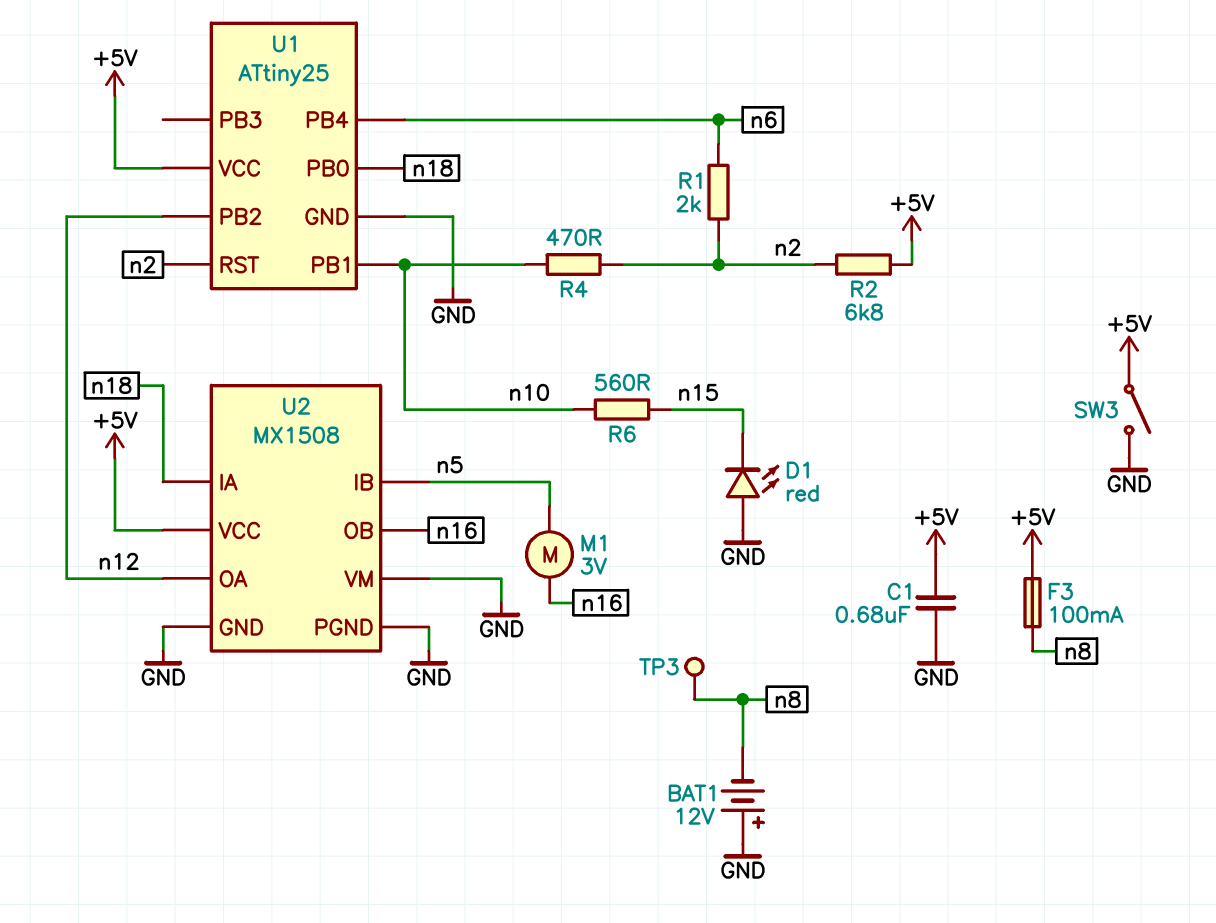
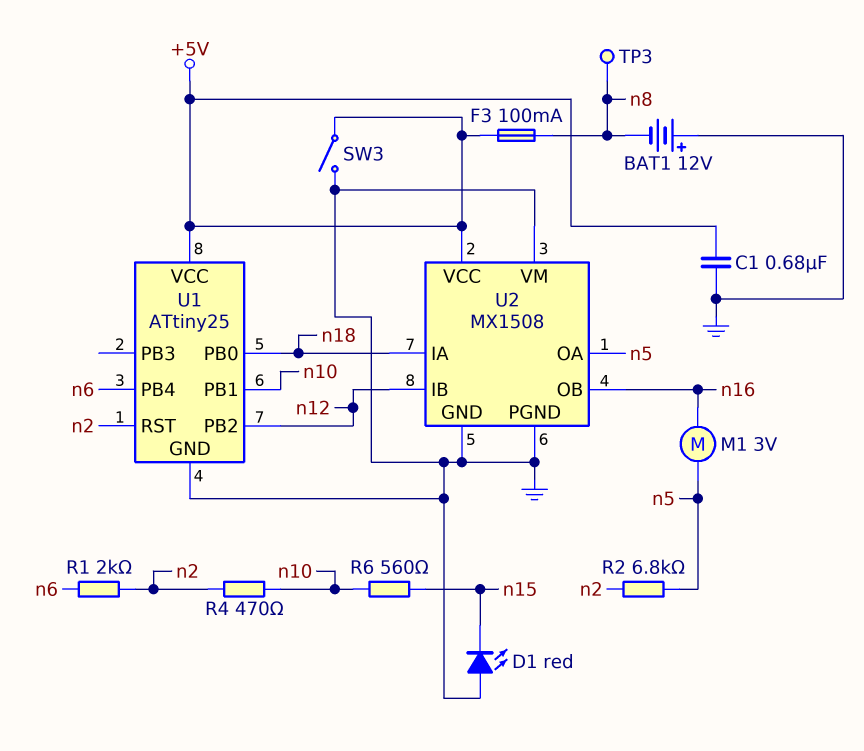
R2: 6.8k (+5V, n2) -> 6.8k (n2, n5)
U2 pin IB: n5 -> n12
U2 pin OA: n12 -> n5

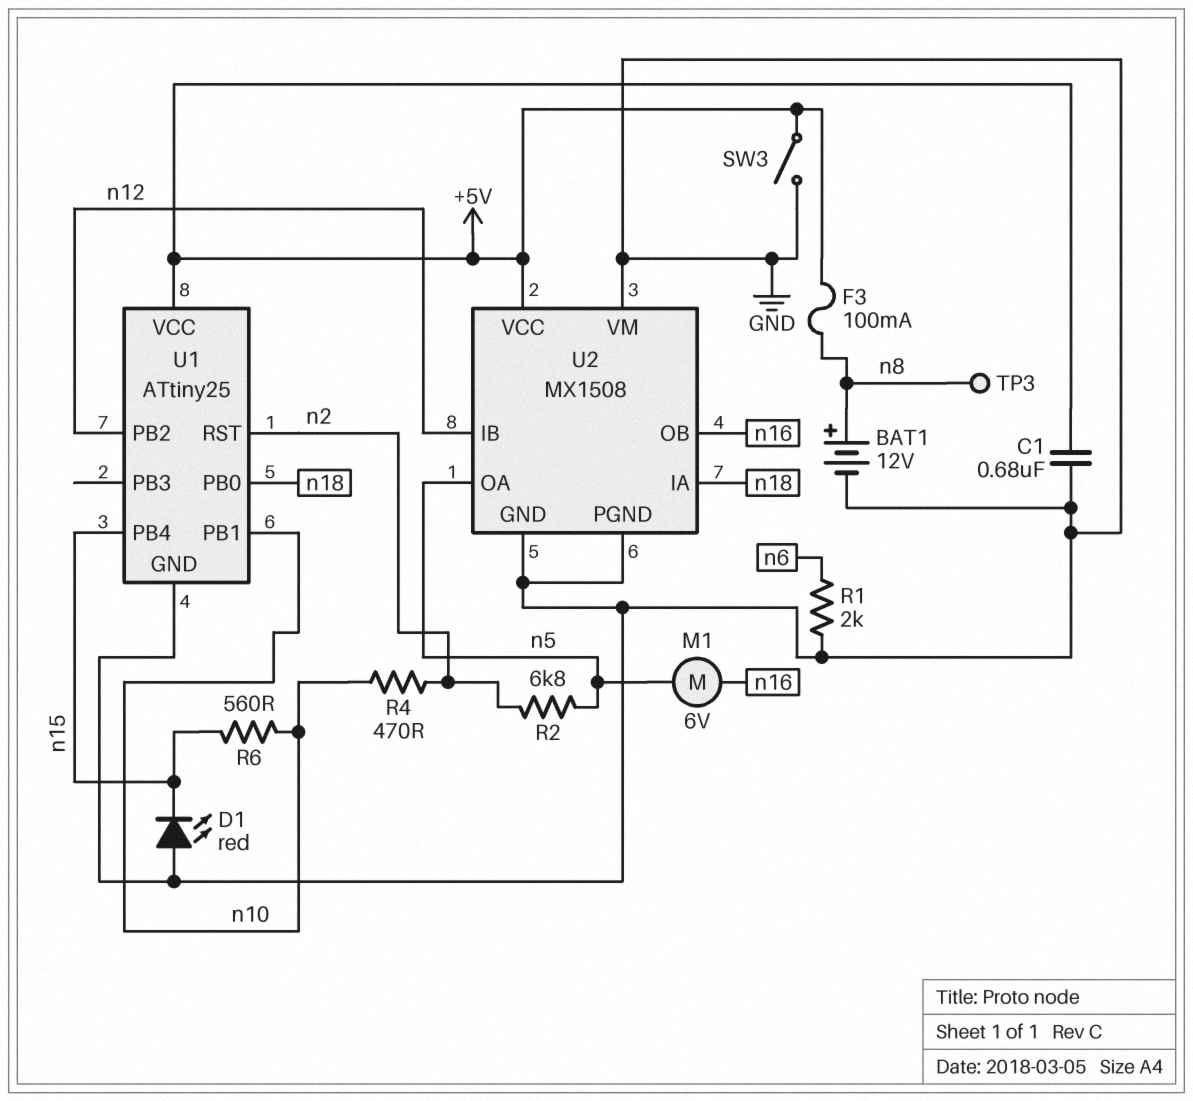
BAT1: 12V (plus GND, minus n8) -> 12V (plus n8, minus GND)
M1: motor 3V (n5, n16) -> motor 6V (n5, n16)
R1: 2k (n2, n6) -> 2k (GND, n6)
U1 pin PB4: n6 -> n15

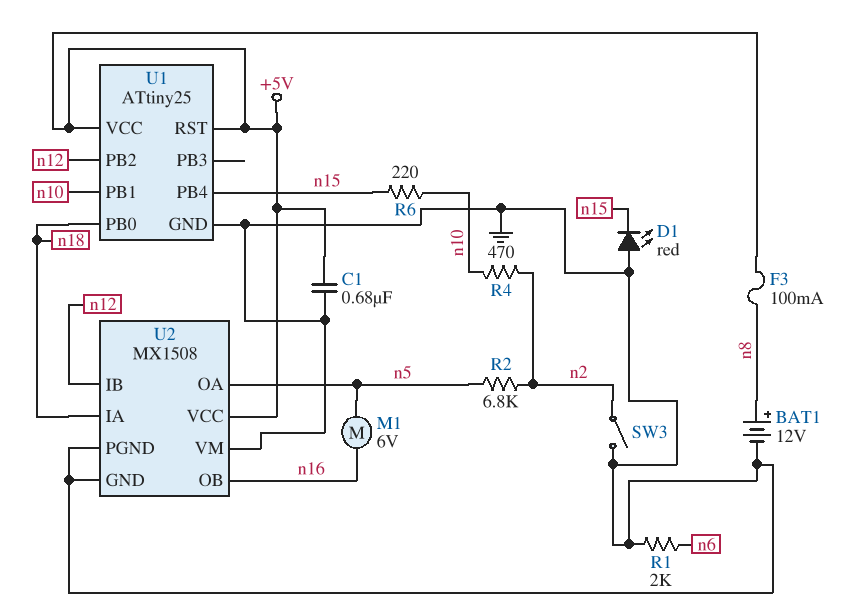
R6: 560 (n10, n15) -> 220 (n10, n15)
SW3: switch (+5V, GND) -> switch (GND, n2)
TP3: test point (n8) -> none
U1 pin RST: n2 -> +5V

